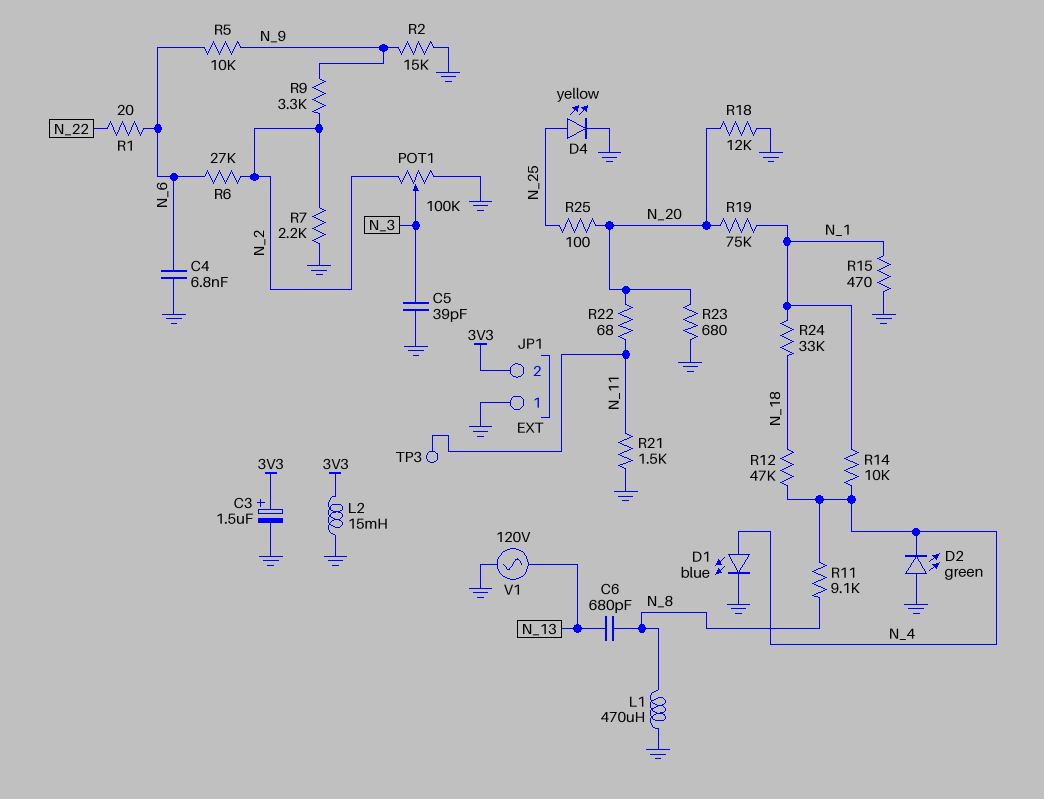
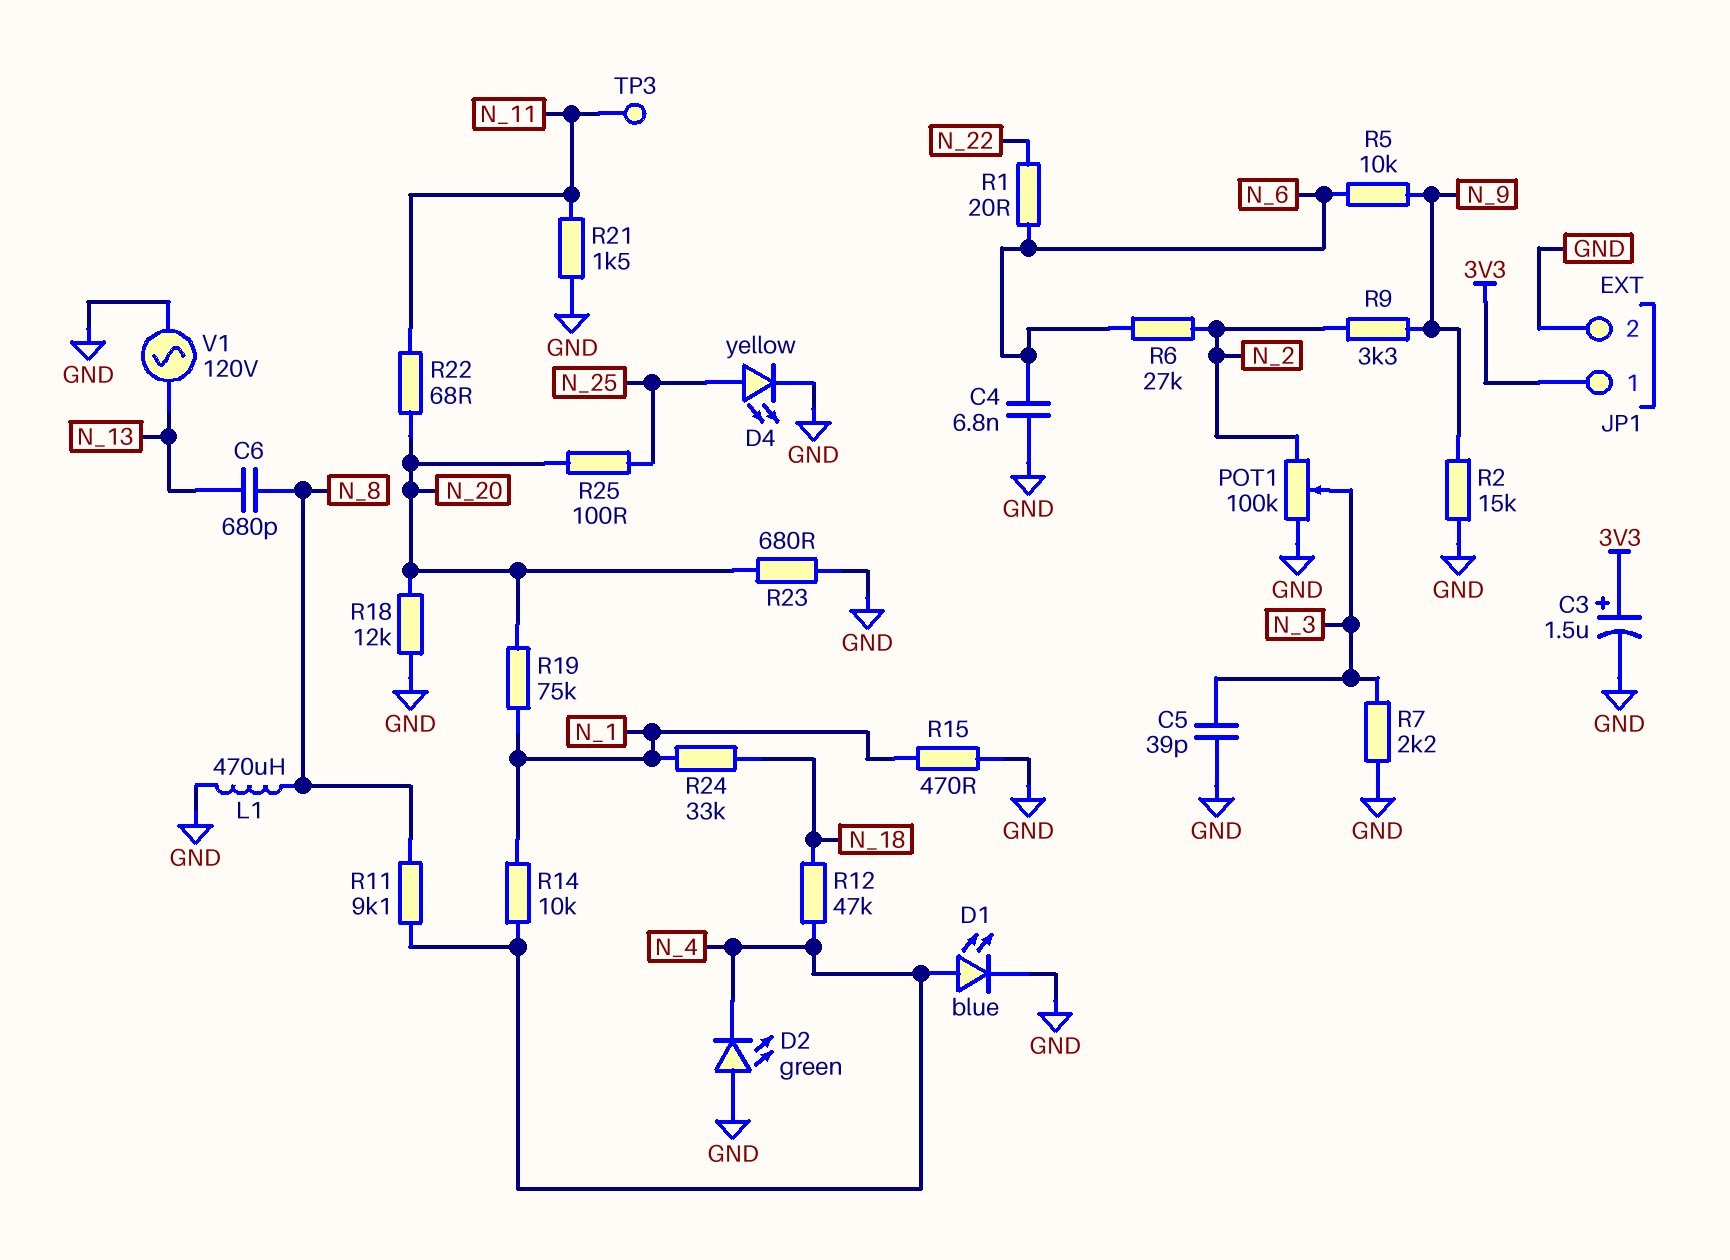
JP1 pin 1: GND -> 3V3
JP1 pin 2: 3V3 -> GND
L2: 15mH (3V3, GND) -> none
R7: 2.2k (GND, N_2) -> 2.2k (GND, N_3)

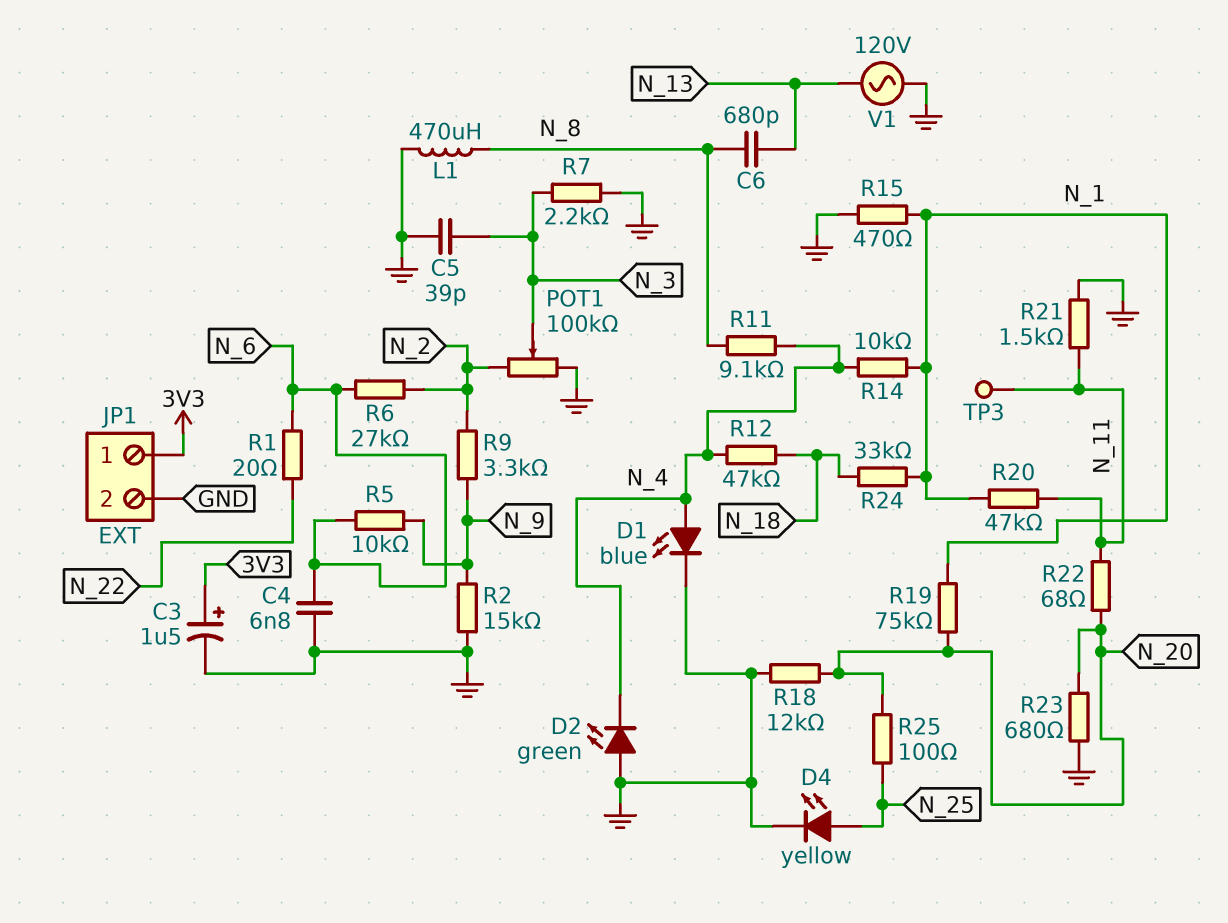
R20: none -> 47k (N_1, N_11)

